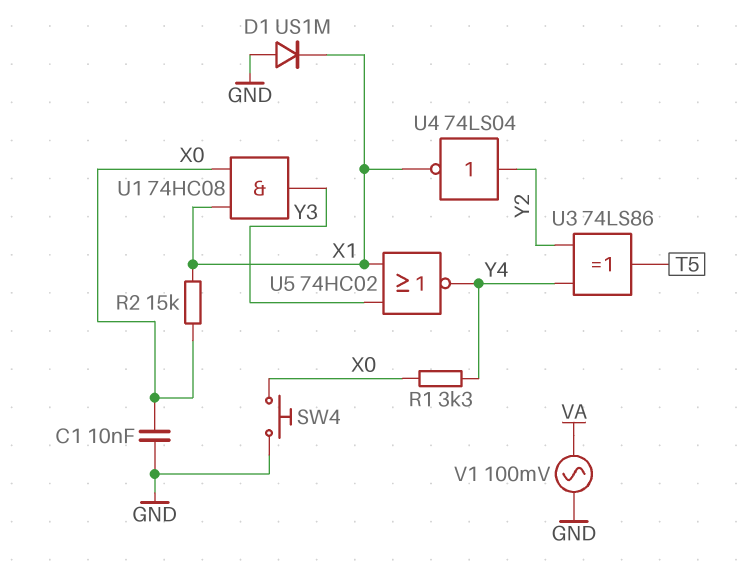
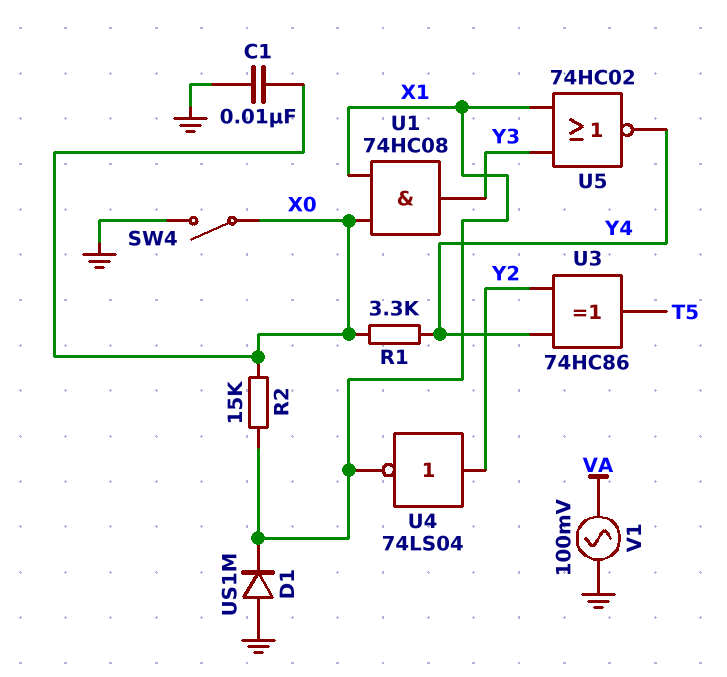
SW4: button (GND, X0) -> switch (GND, X0)
U3: XOR 74LS86 (in Y2, in Y4, out T5) -> XOR 74HC86 (in Y2, in Y4, out T5)

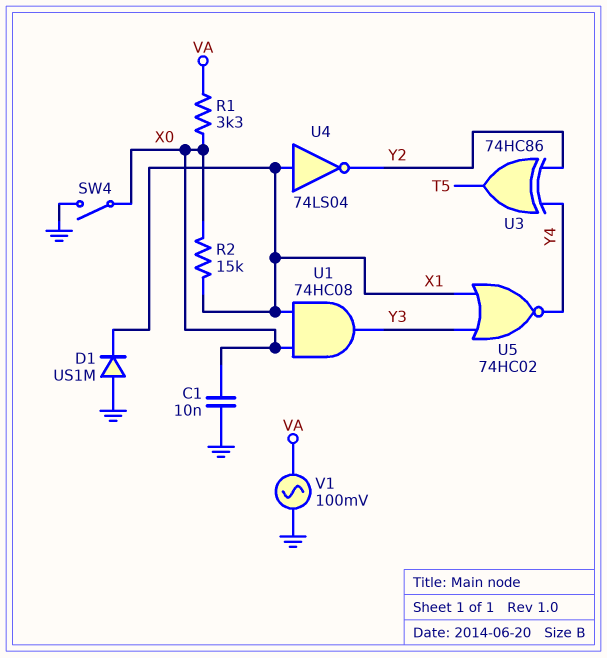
R1: 3.3k (X0, Y4) -> 3.3k (VA, X0)
U4: NOT 74LS04 (in Y2, out X1) -> NOT 74LS04 (in X1, out Y2)

